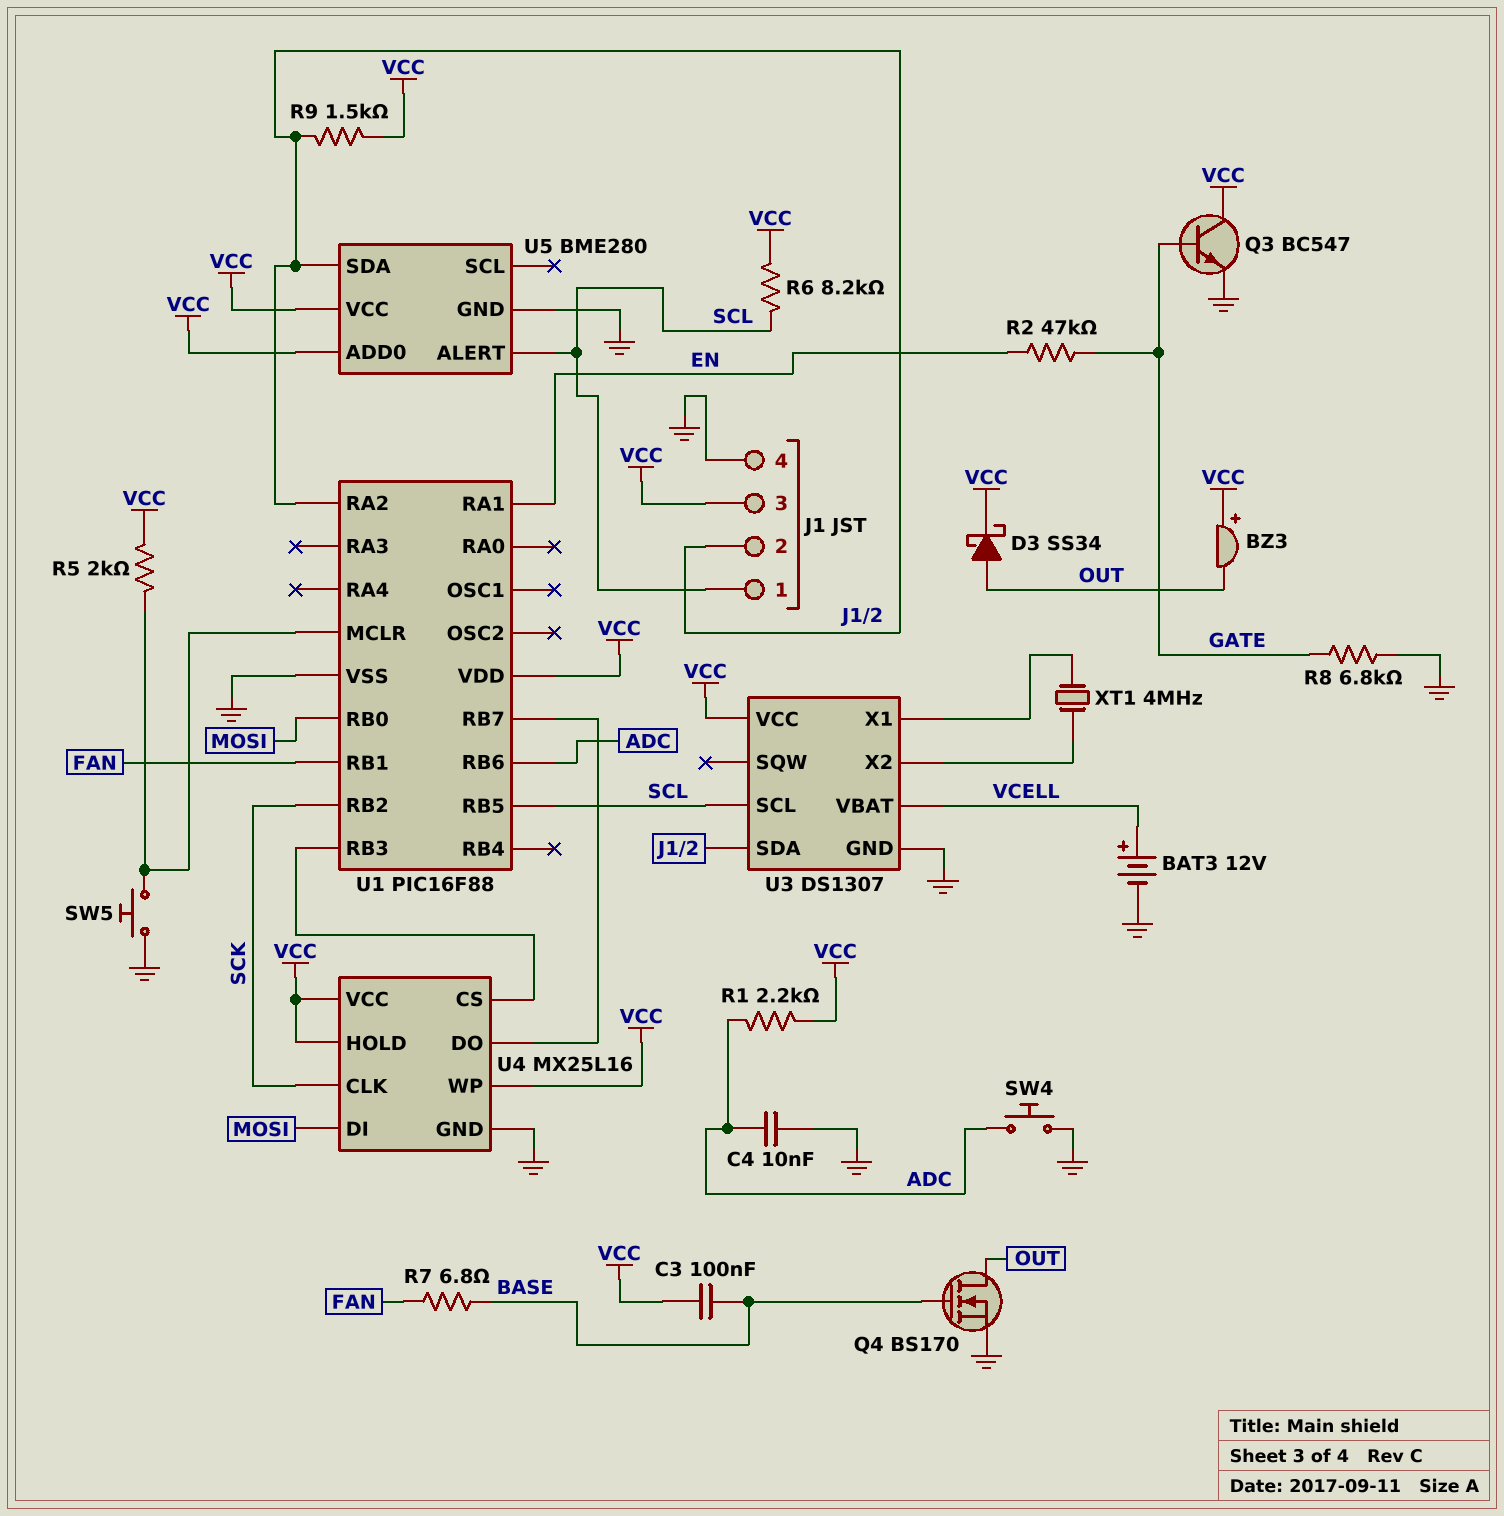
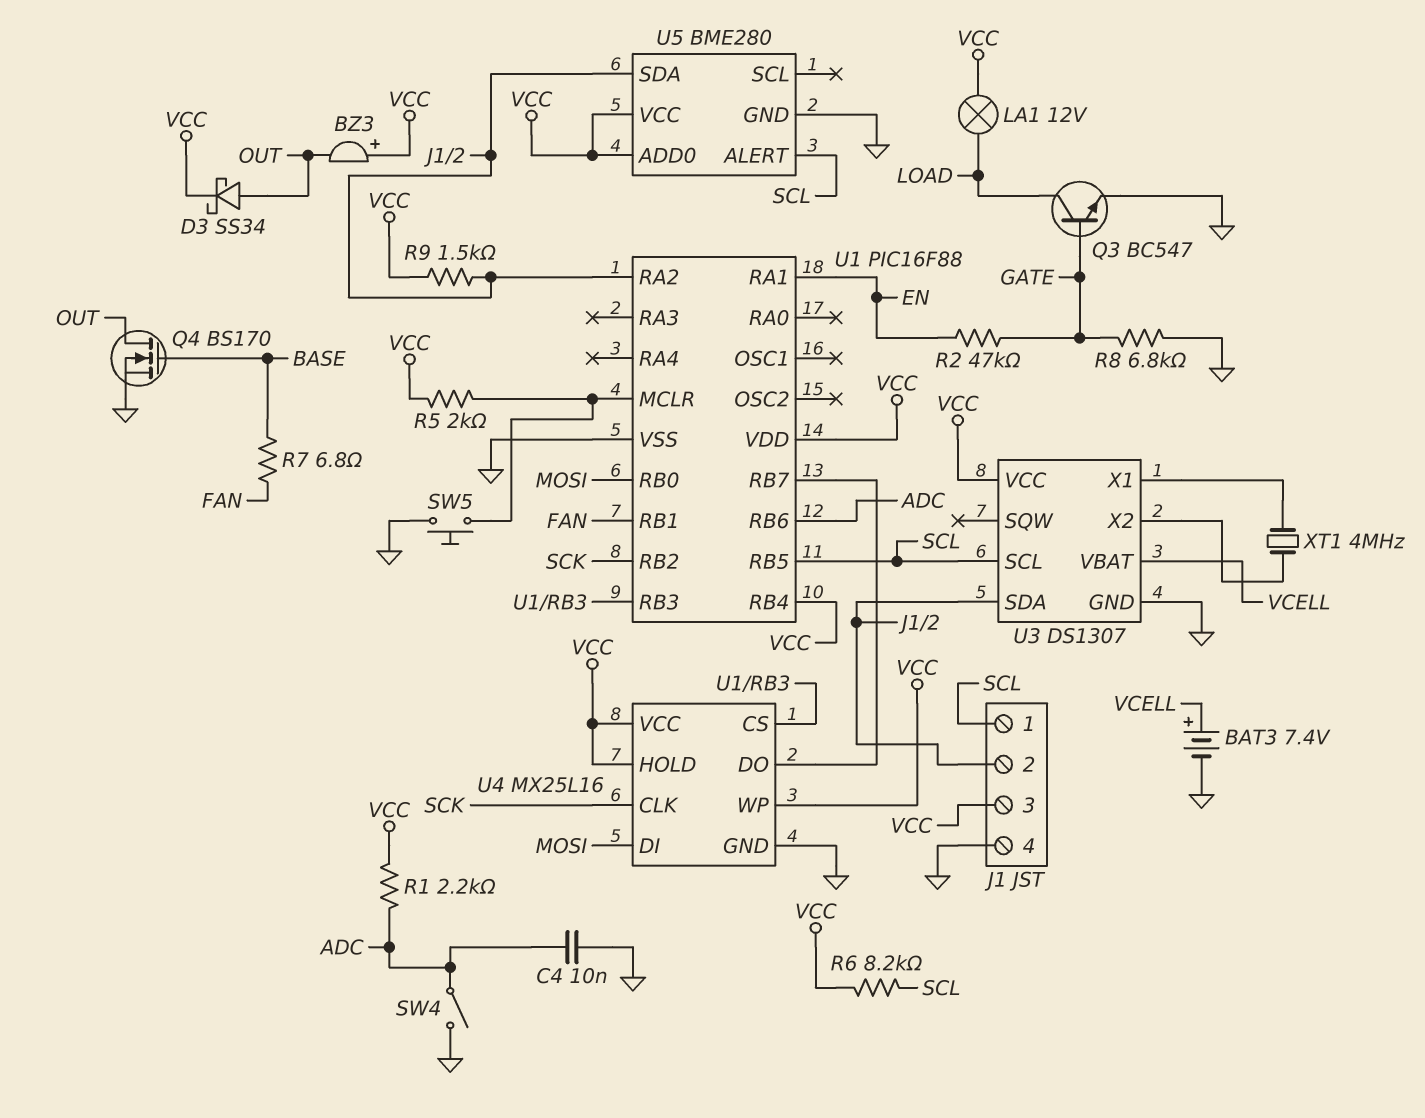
BAT3: 12V (plus VCELL, minus GND) -> 7.4V (plus VCELL, minus GND)
C3: 100nF (BASE, VCC) -> none
LA1: none -> lamp 12V (LOAD, VCC)
Q3: NPN BC547 (B GATE, C VCC, E GND) -> NPN BC547 (B GATE, C LOAD, E GND)
SW4: button (ADC, GND) -> switch (ADC, GND)
U1 pin RB4: none -> VCC

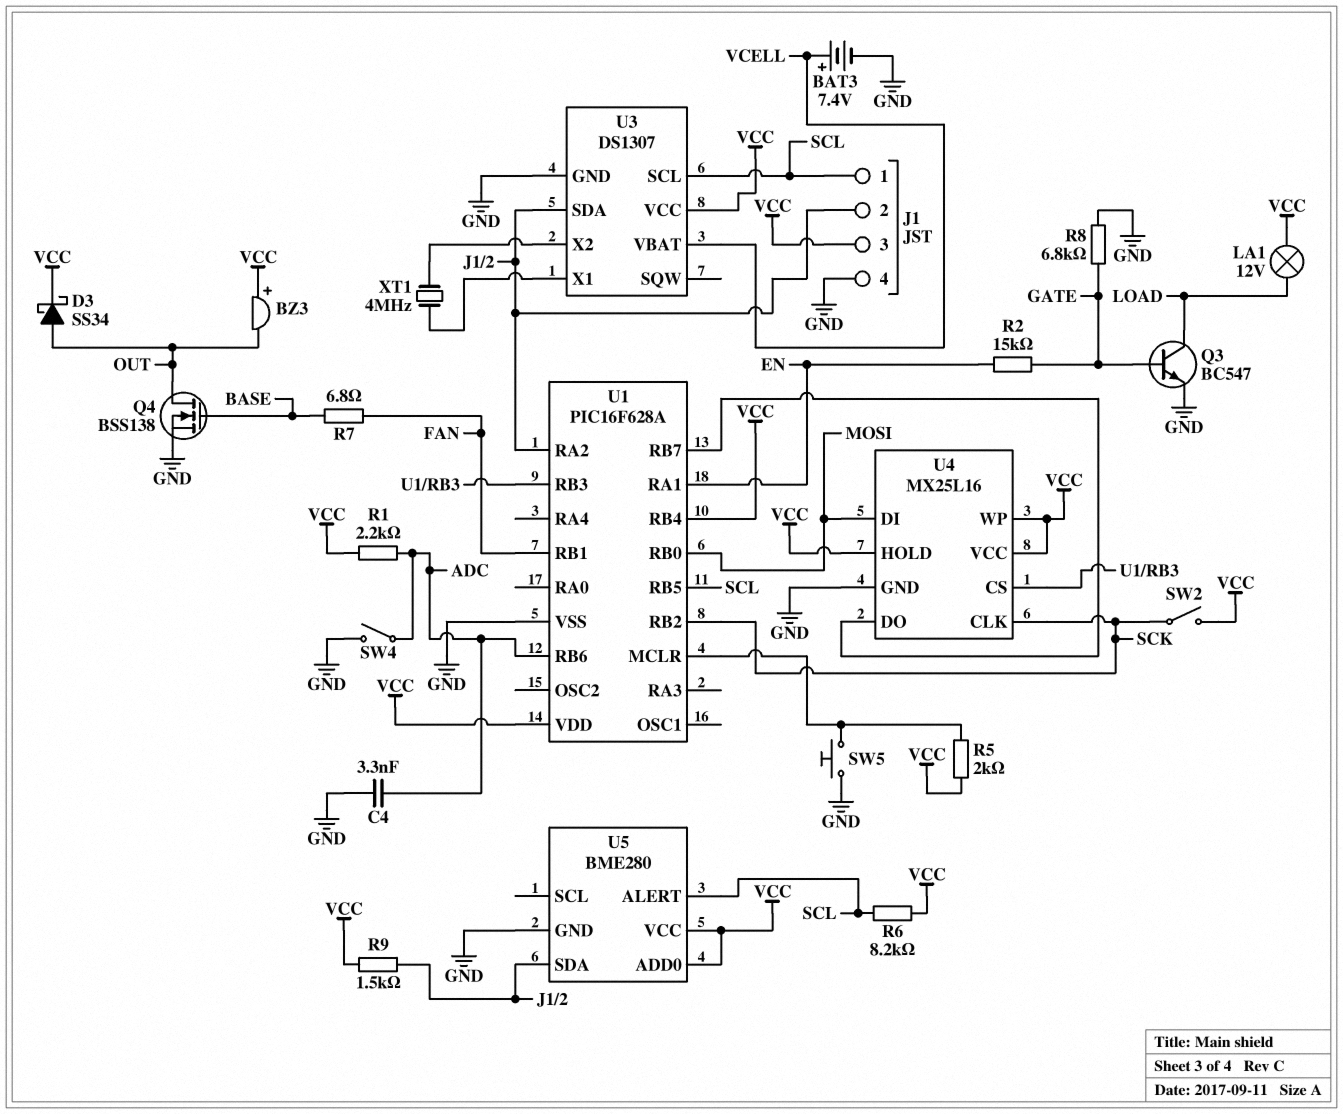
C4: 10nF (ADC, GND) -> 3.3nF (ADC, GND)
Q4: NMOS BS170 (G BASE, D OUT, S GND) -> NMOS BSS138 (G BASE, D OUT, S GND)
R2: 47k (EN, GATE) -> 15k (EN, GATE)
SW2: none -> switch (SCK, VCC)
U1: PIC16F88 -> PIC16F628A

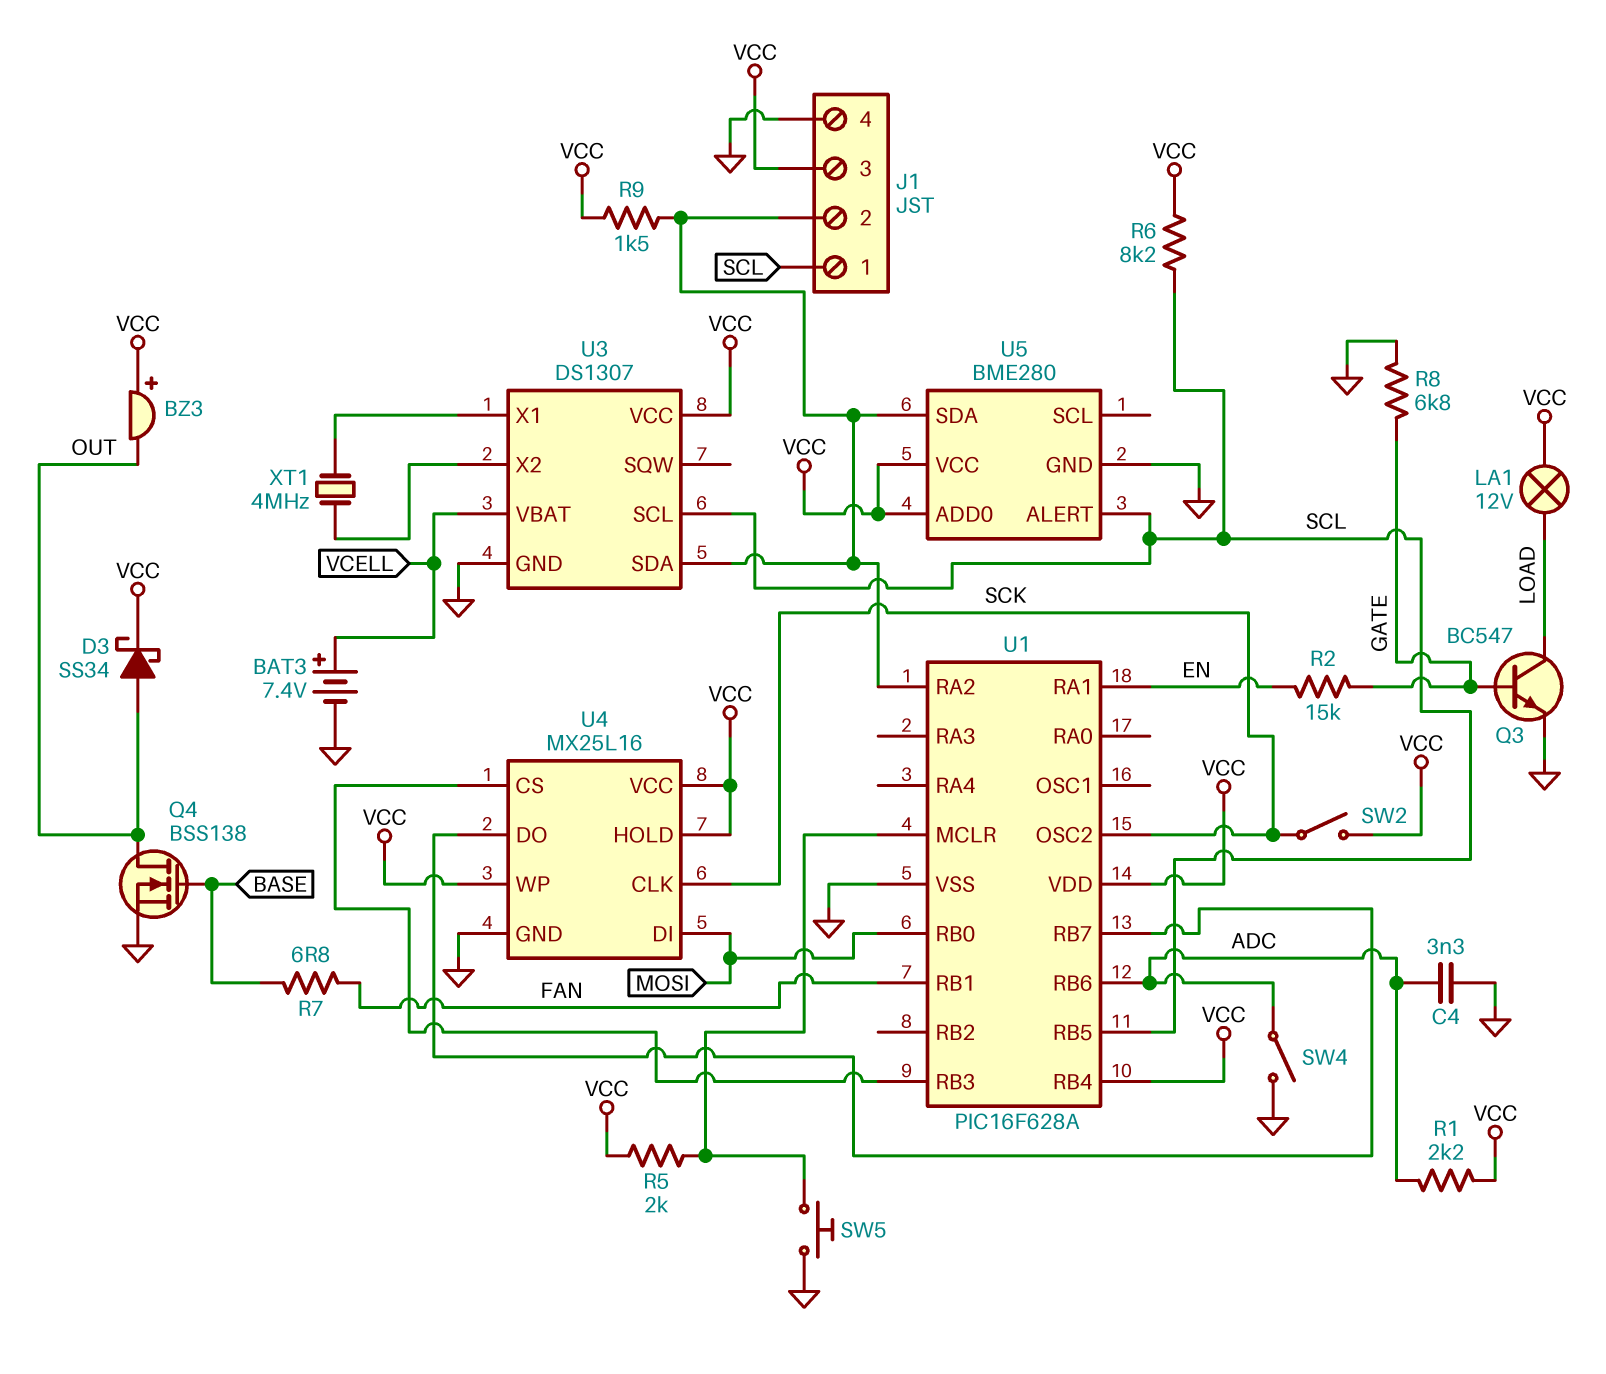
U1 pin OSC2: none -> SCK
U1 pin RB2: SCK -> none

